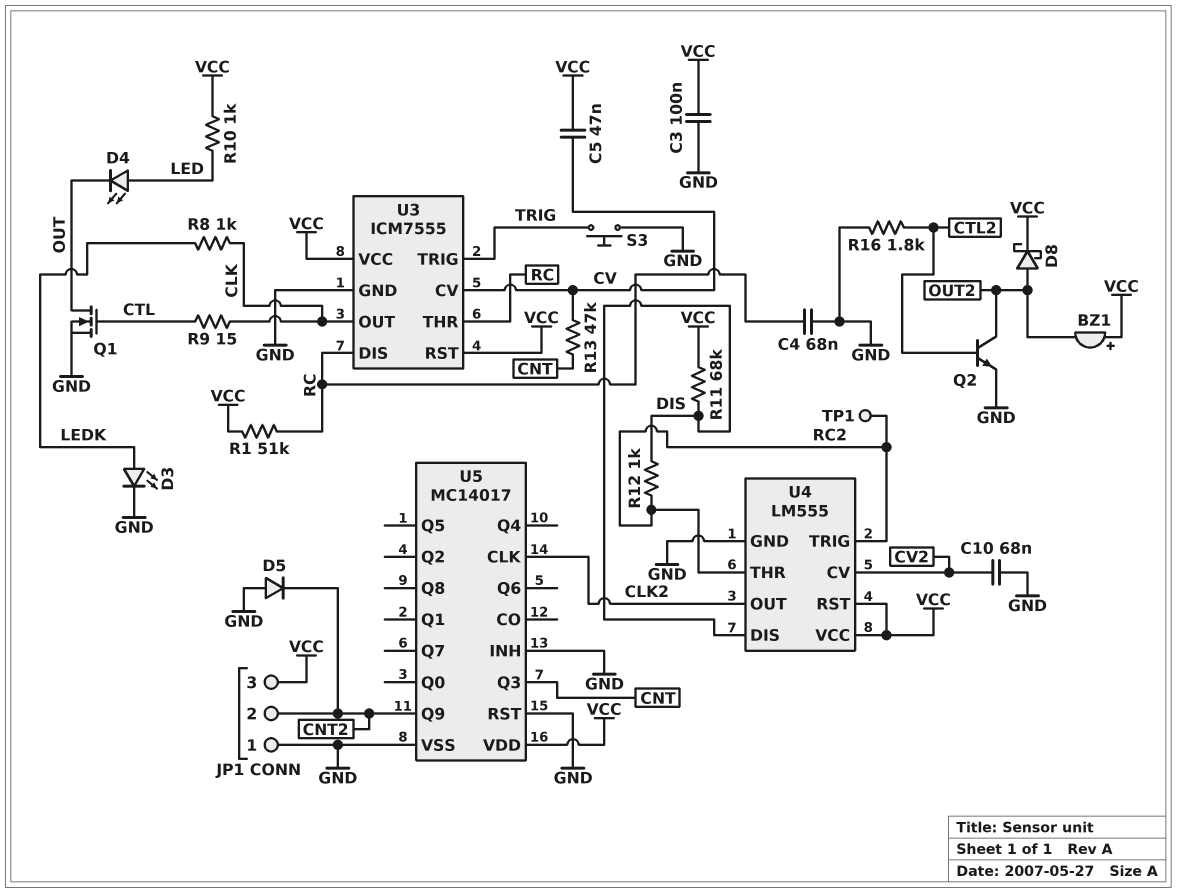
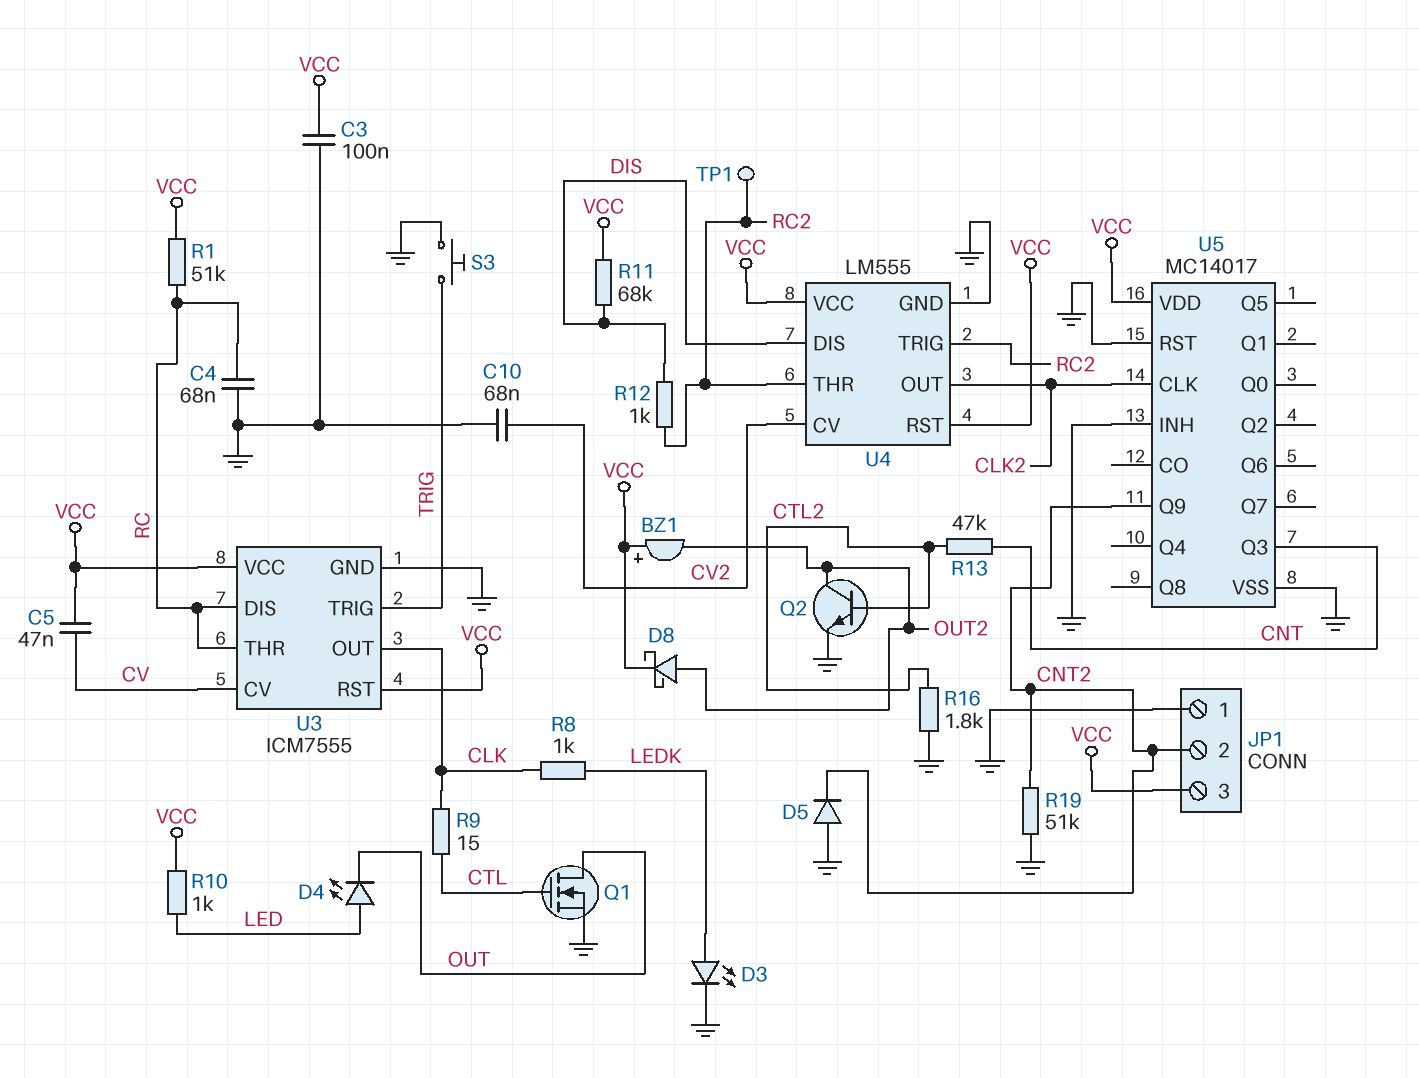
R13: 47k (CNT, CV) -> 47k (CNT, CTL2)
R19: none -> 51k (CNT2, GND)

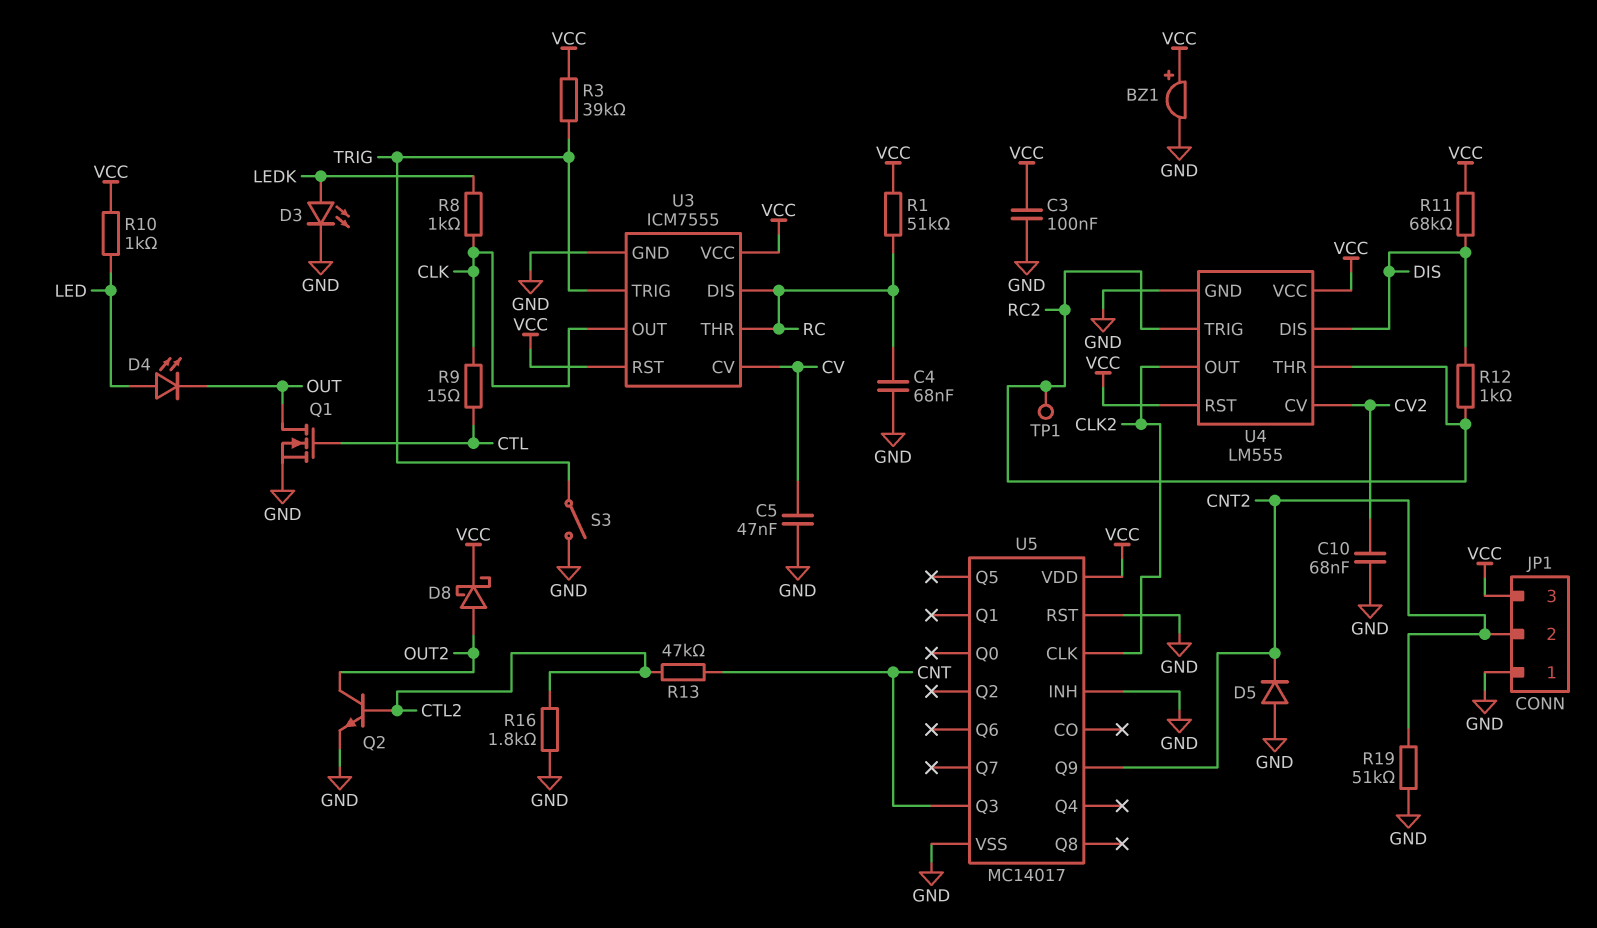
BZ1: buzzer (plus VCC, minus OUT2) -> buzzer (plus VCC, minus GND)
C5: 47nF (CV, VCC) -> 47nF (CV, GND)
R3: none -> 39k (TRIG, VCC)
S3: button (GND, TRIG) -> switch (GND, TRIG)

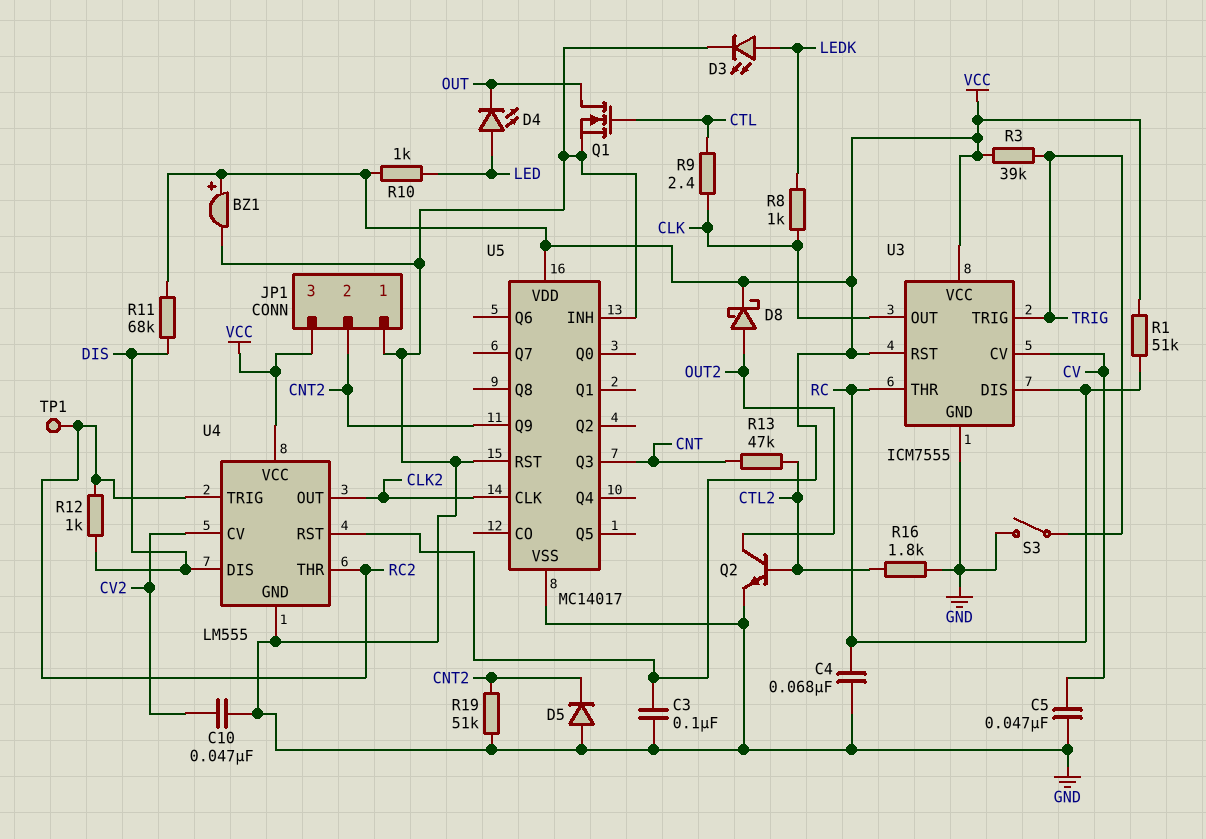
C10: 68nF (CV2, GND) -> 47nF (CV2, GND)
R9: 15 (CLK, CTL) -> 2.4 (CLK, CTL)

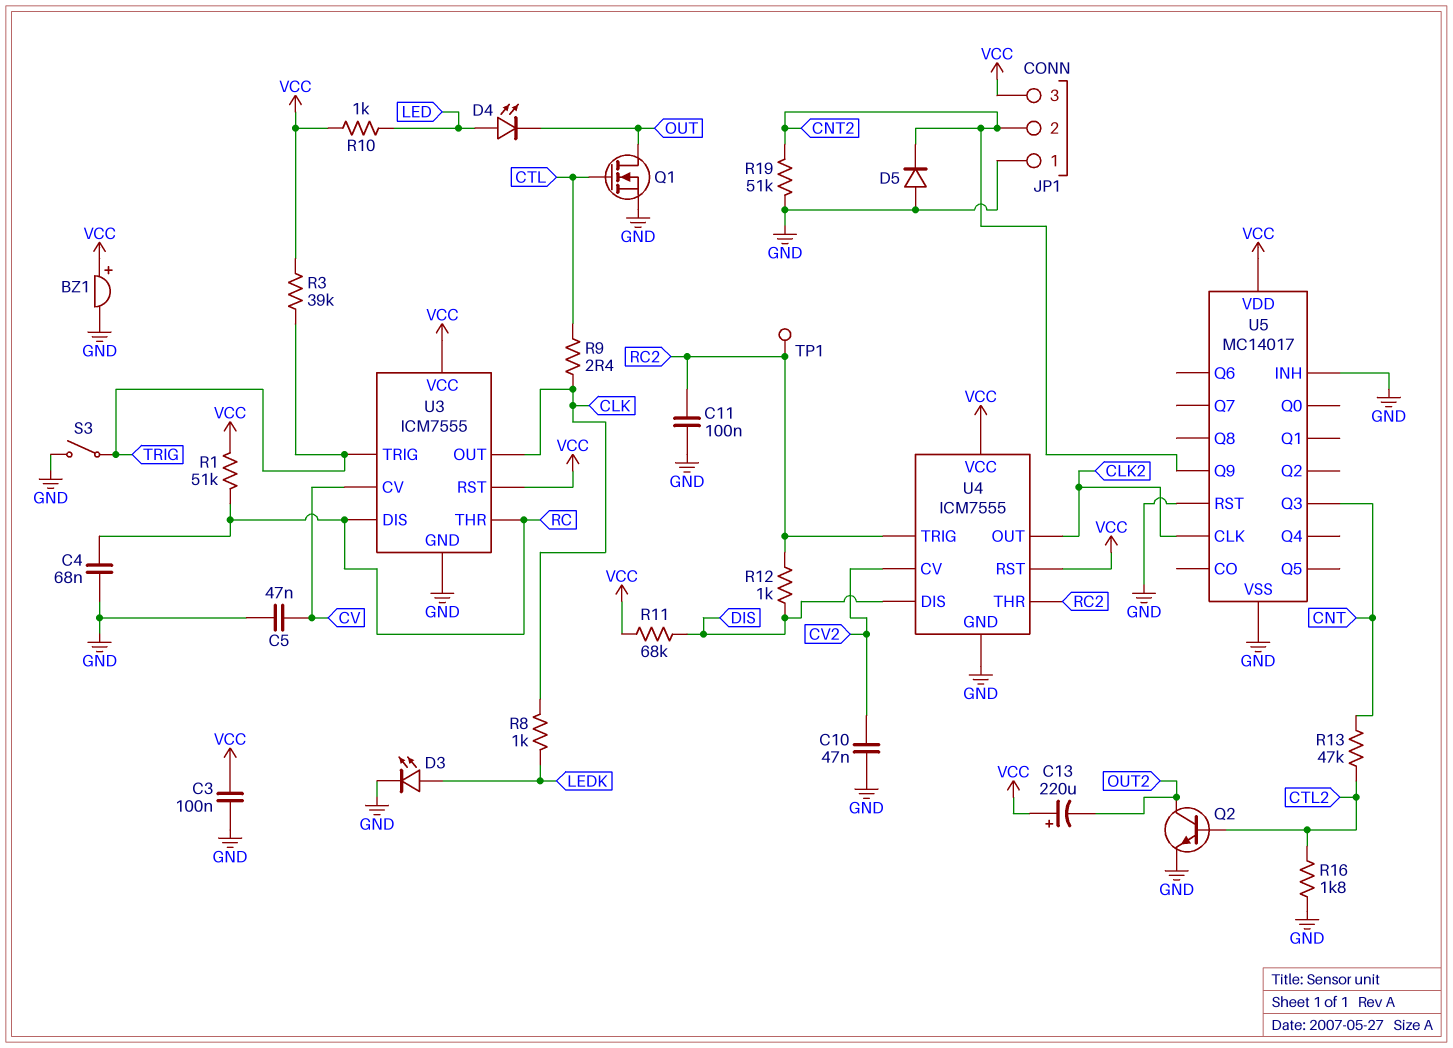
C11: none -> 100nF (GND, RC2)
C13: none -> 220uF (plus VCC, minus OUT2)
D8: schottky (A OUT2, K VCC) -> none
U4: LM555 -> ICM7555

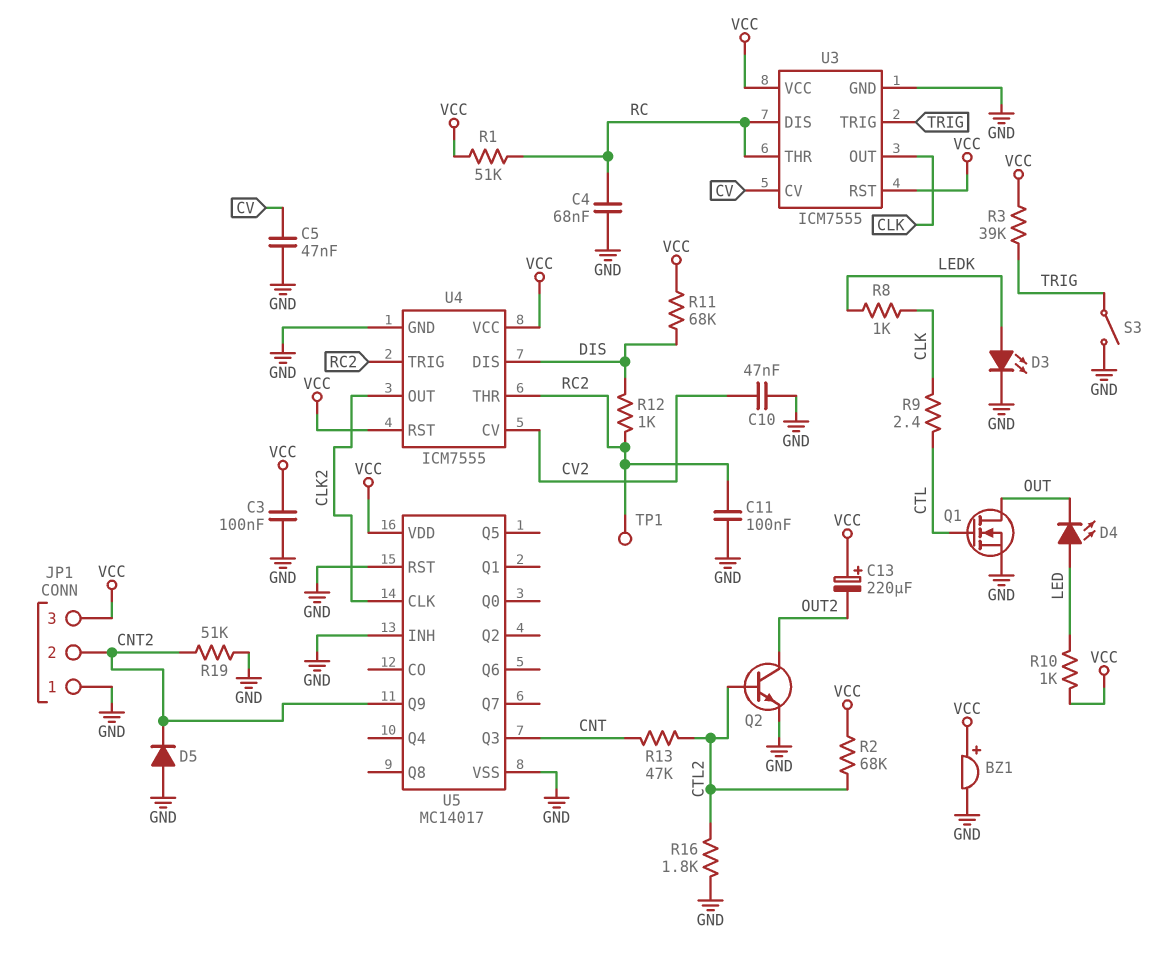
R2: none -> 68k (CTL2, VCC)

